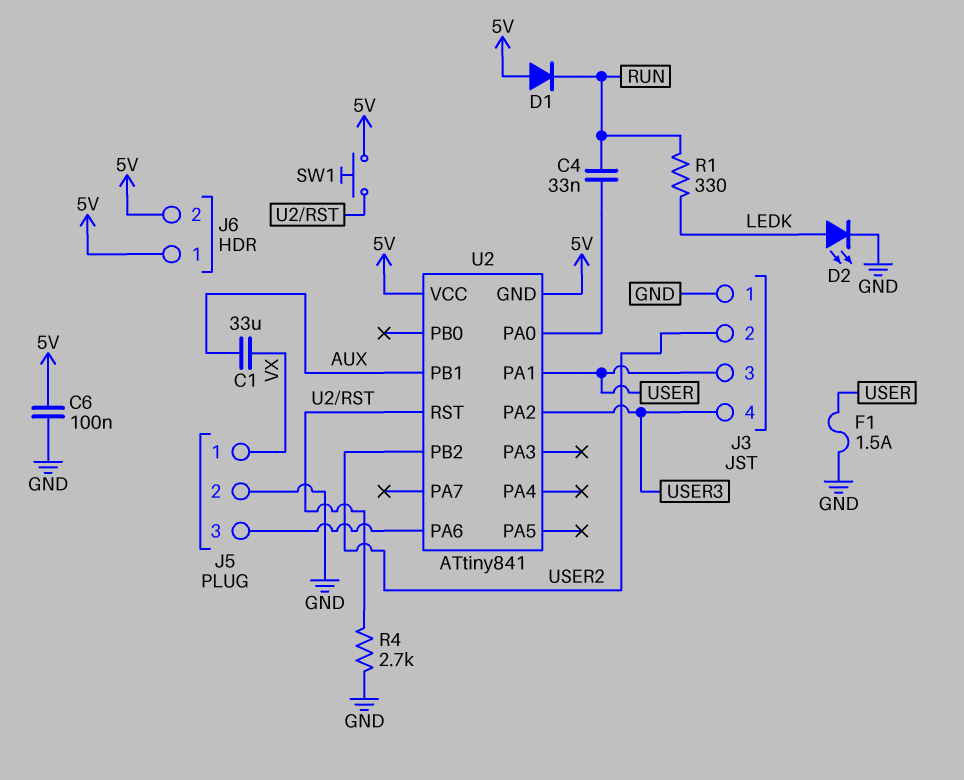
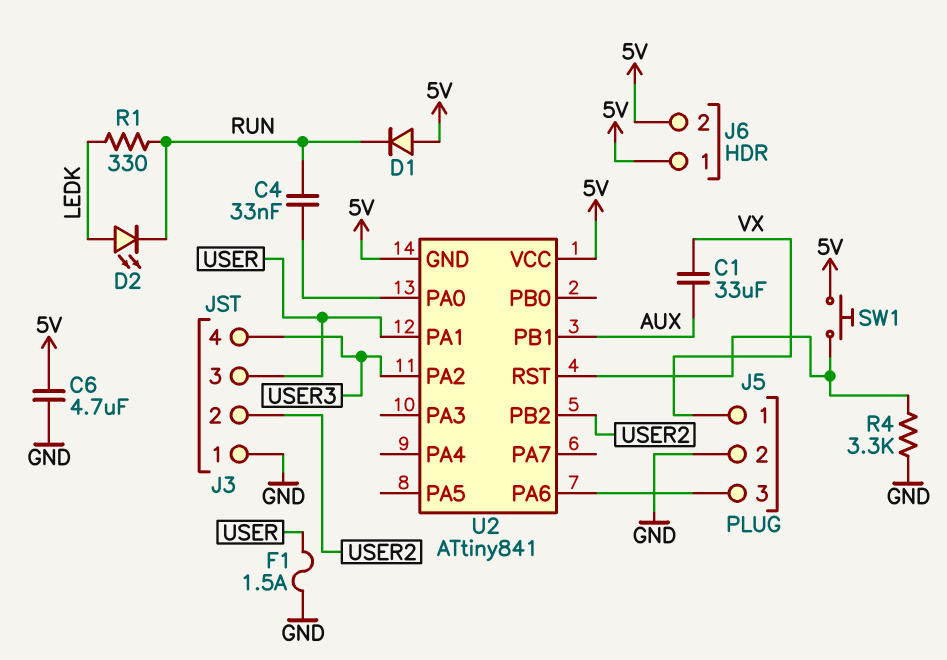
C6: 100nF (5V, GND) -> 4.7uF (5V, GND)
D2: LED (A LEDK, K GND) -> LED (A LEDK, K RUN)
R4: 2.7k (GND, U2/RST) -> 3.3k (GND, U2/RST)

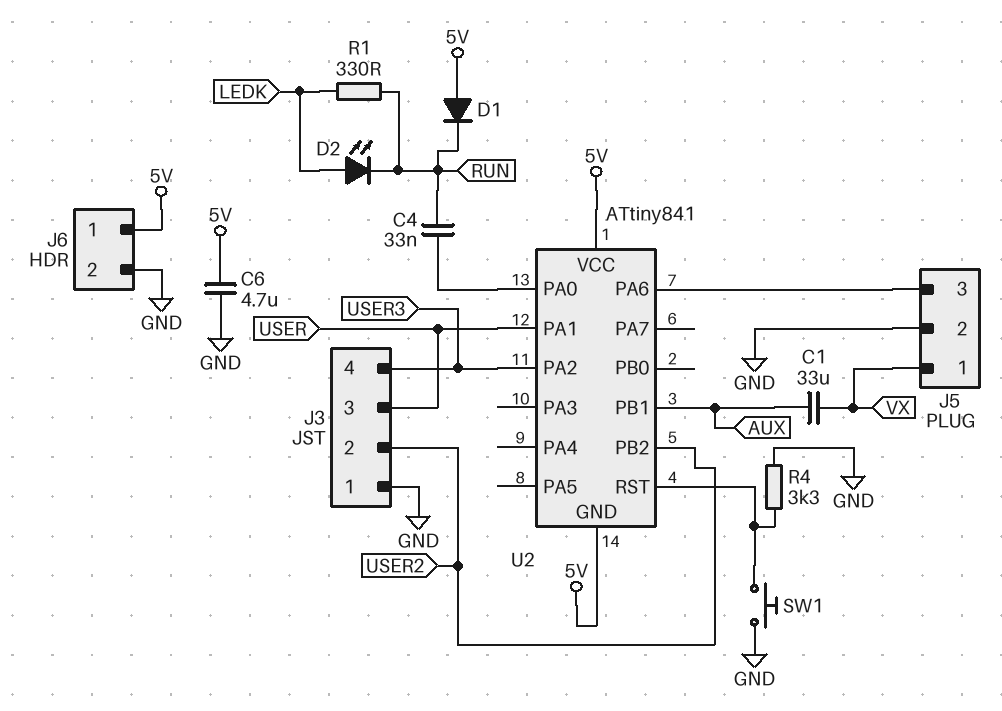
F1: 1.5A (GND, USER) -> none
J6 pin 2: 5V -> GND
SW1: button (5V, U2/RST) -> button (GND, U2/RST)

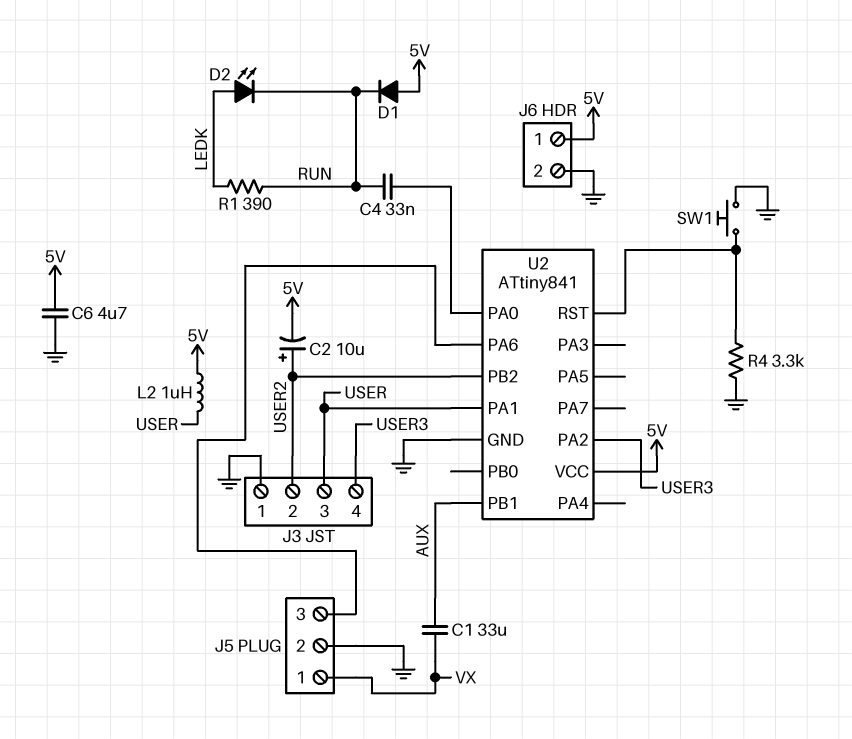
C2: none -> 10uF (plus USER2, minus 5V)
L2: none -> 1uH (5V, USER)
R1: 330 (LEDK, RUN) -> 390 (LEDK, RUN)
U2 pin GND: 5V -> GND

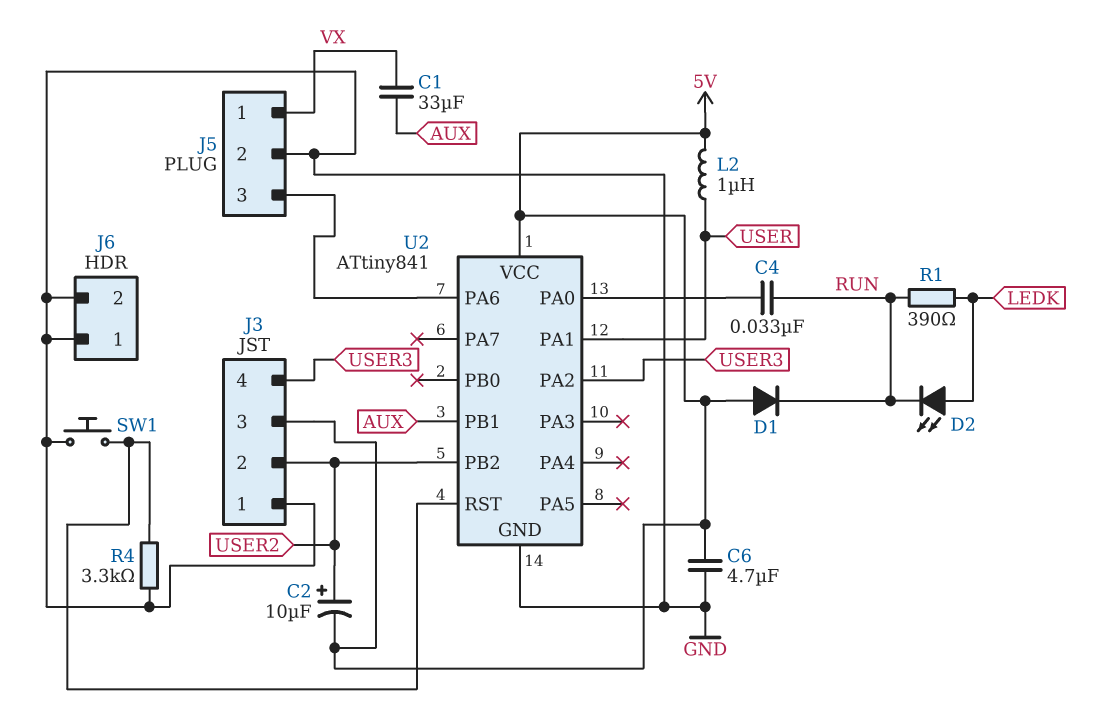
J3 pin 3: USER -> 5V
J6 pin 1: 5V -> GND

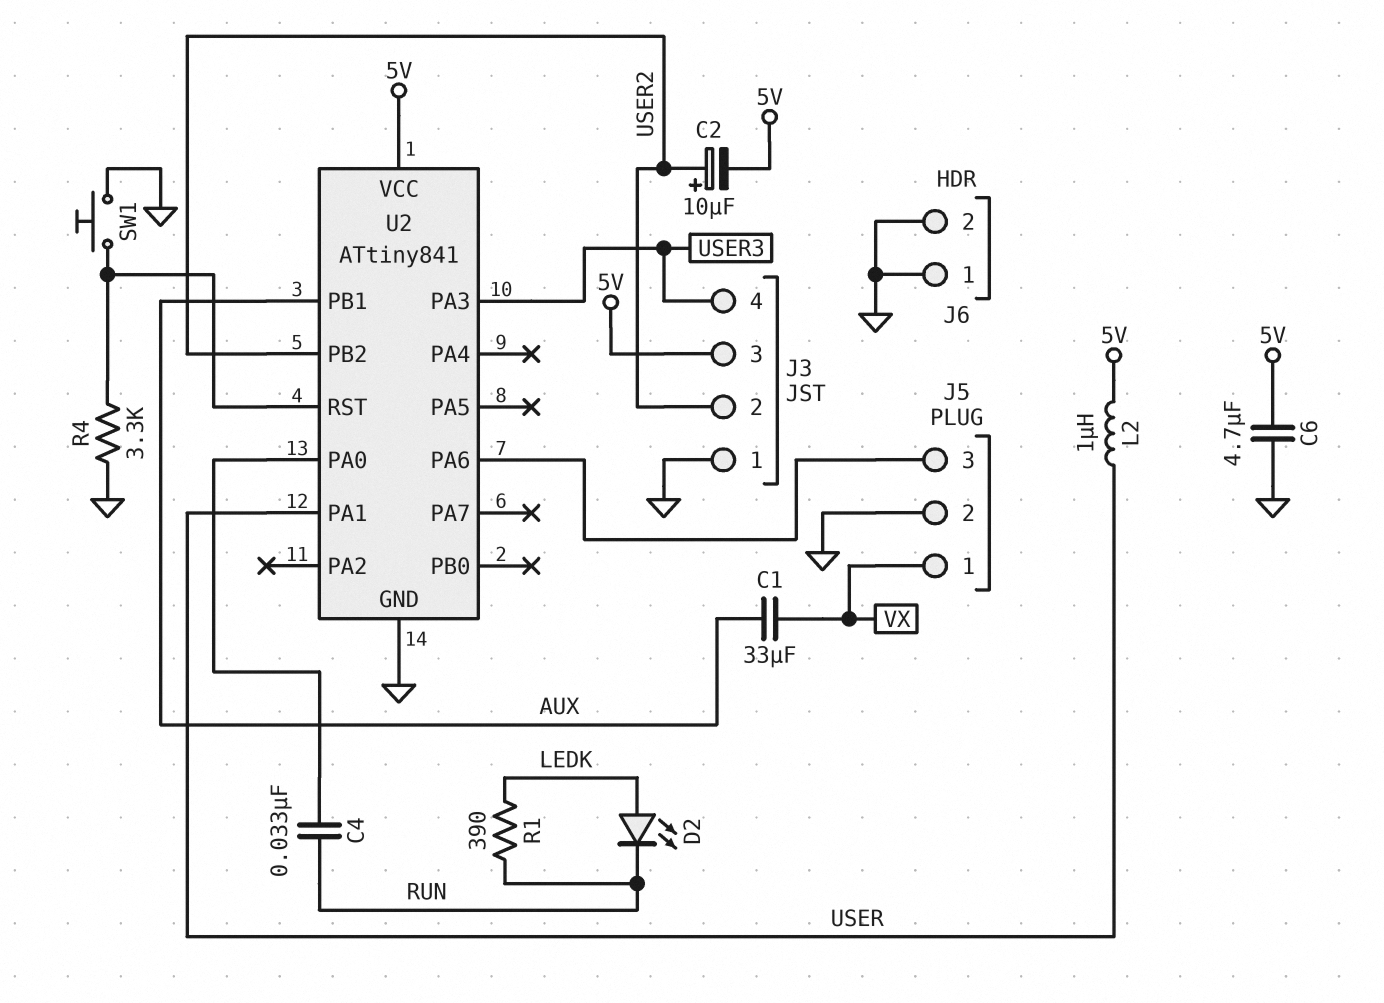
D1: diode (A 5V, K RUN) -> none
U2 pin PA2: USER3 -> none
U2 pin PA3: none -> USER3

